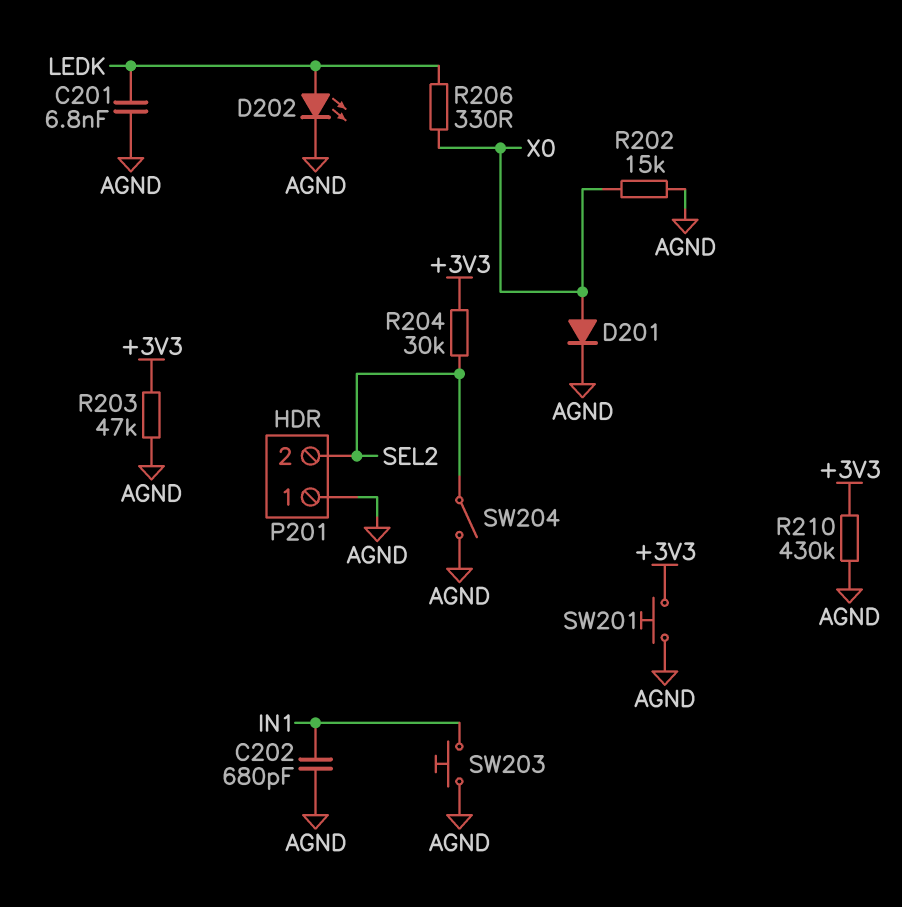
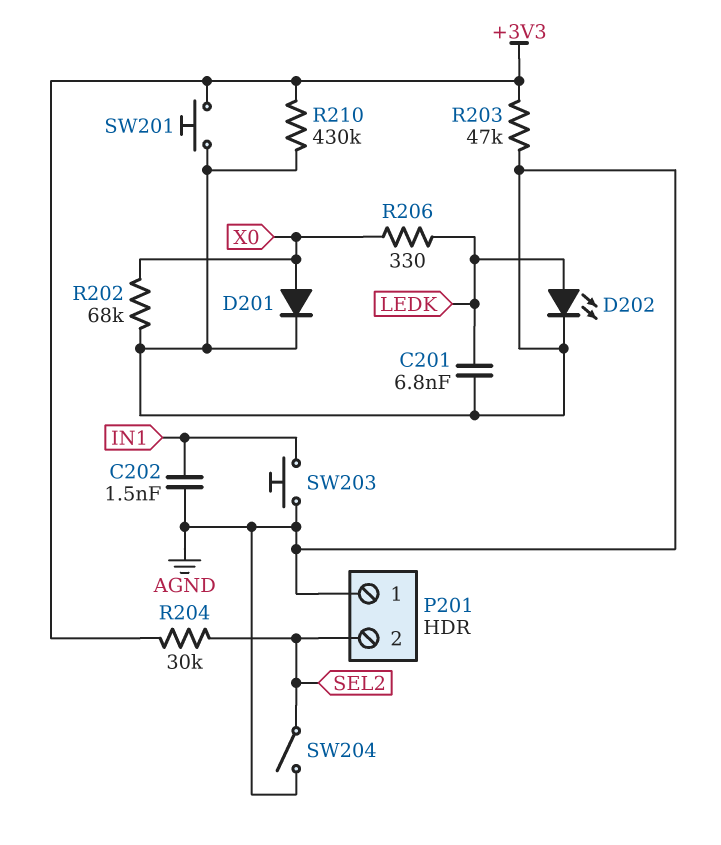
C202: 680pF (AGND, IN1) -> 1.5nF (AGND, IN1)
R202: 15k (AGND, X0) -> 68k (AGND, X0)

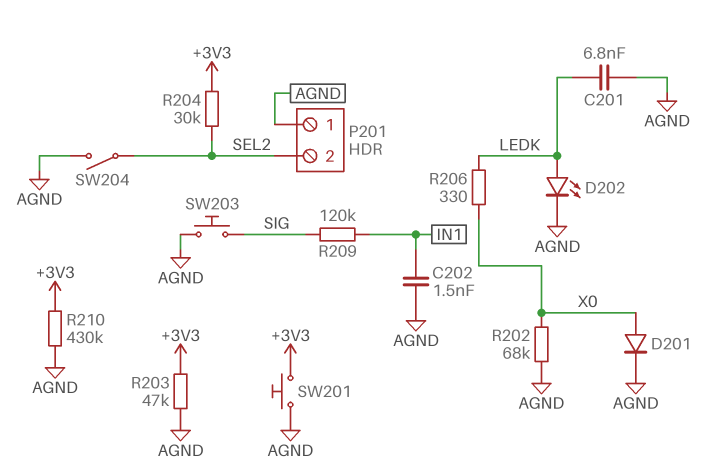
R209: none -> 120k (IN1, SIG)
SW203: button (AGND, IN1) -> button (AGND, SIG)

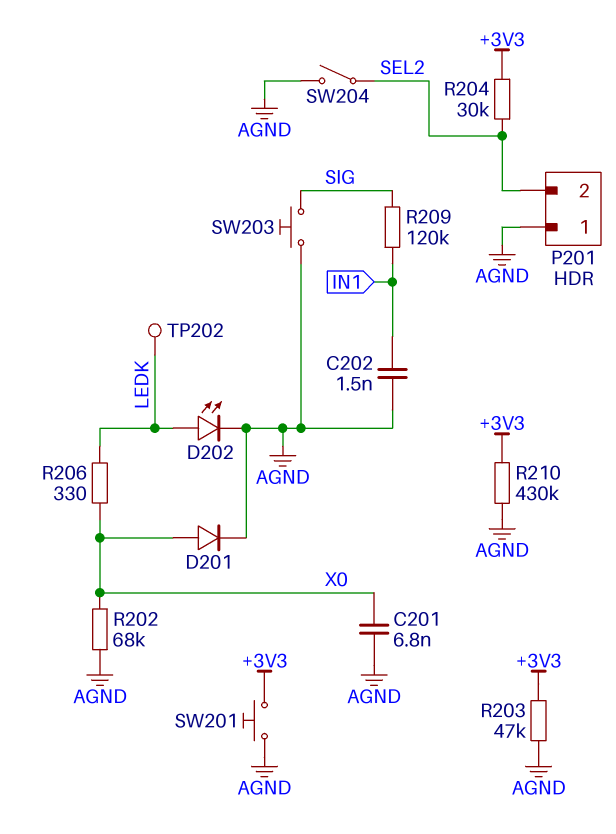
C201: 6.8nF (AGND, LEDK) -> 6.8nF (AGND, X0)
TP202: none -> test point (LEDK)

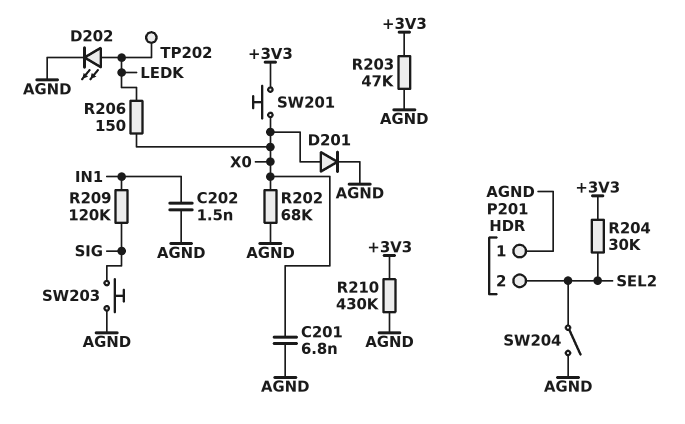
R206: 330 (LEDK, X0) -> 150 (LEDK, X0)
SW201: button (+3V3, AGND) -> button (+3V3, X0)

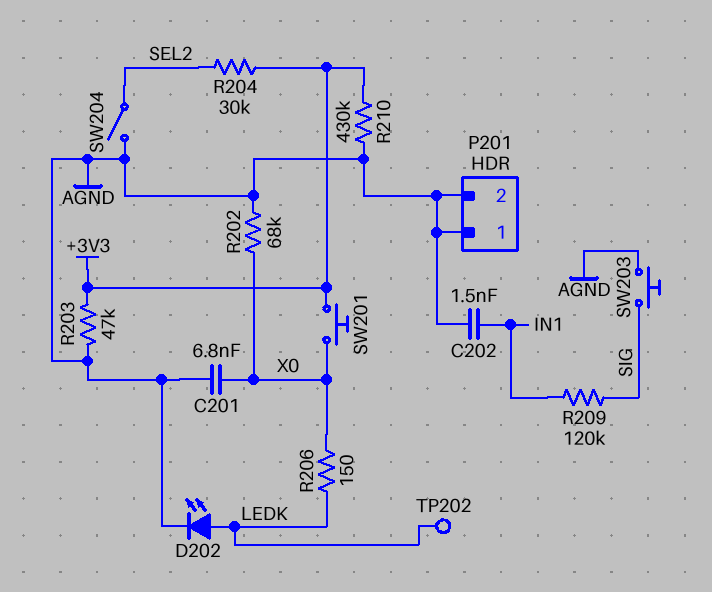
D201: diode (A X0, K AGND) -> none
P201 pin 2: SEL2 -> AGND

